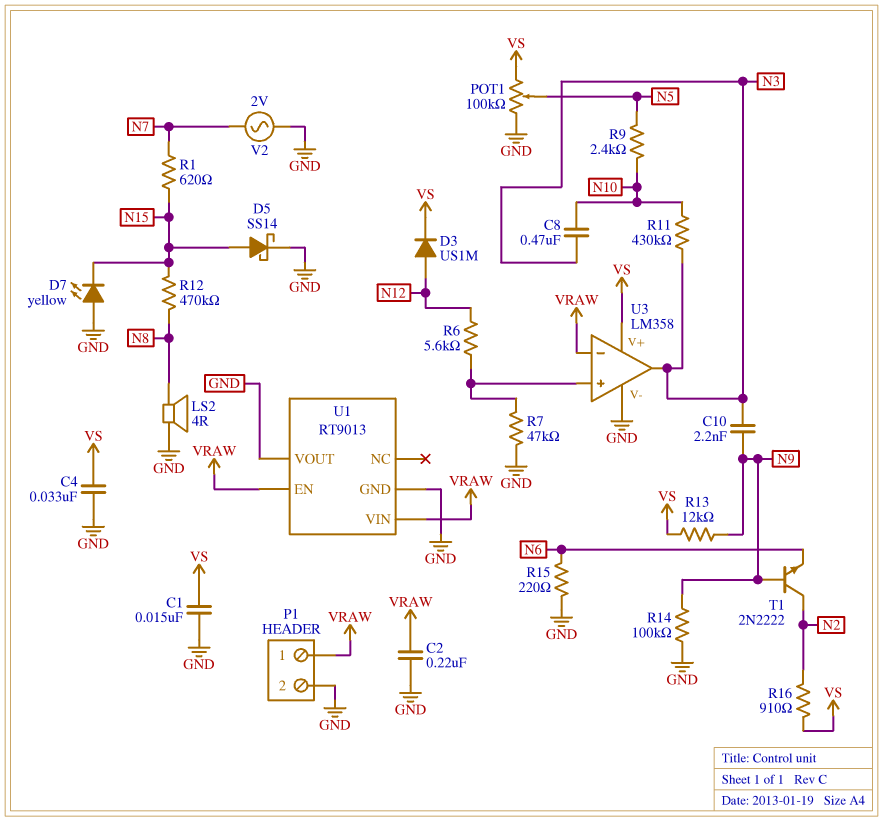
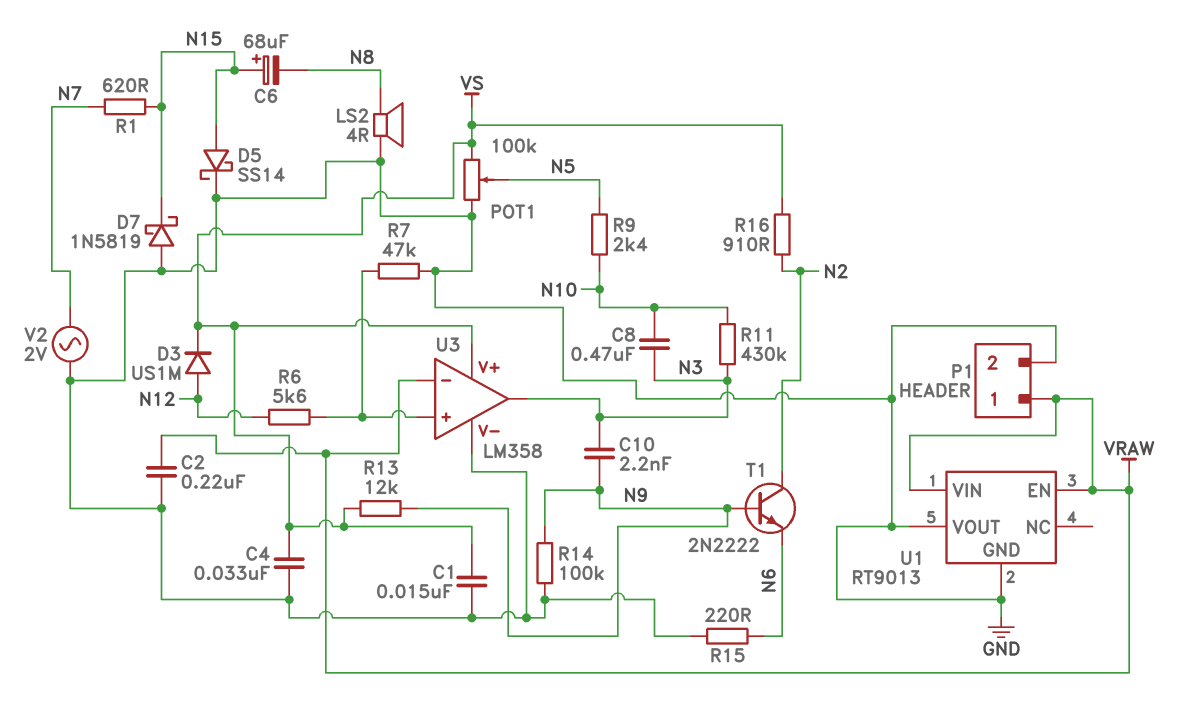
C6: none -> 68uF (plus N15, minus N8)
D7: LED yellow (A GND, K N15) -> schottky 1N5819 (A GND, K N15)
R12: 470k (N8, N15) -> none

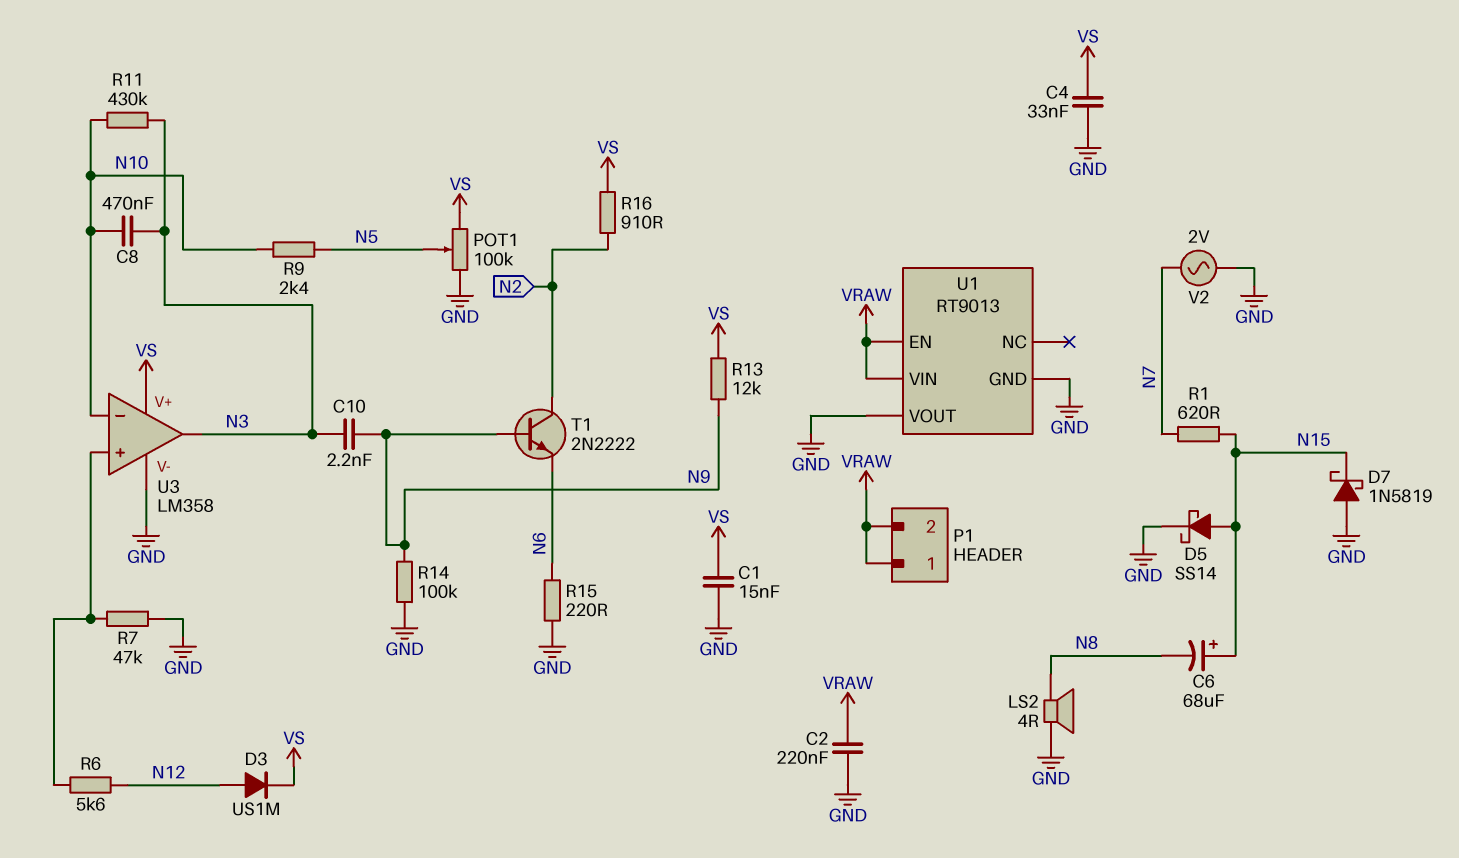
P1 pin 2: GND -> VRAW
U3 pin in-: VRAW -> N10

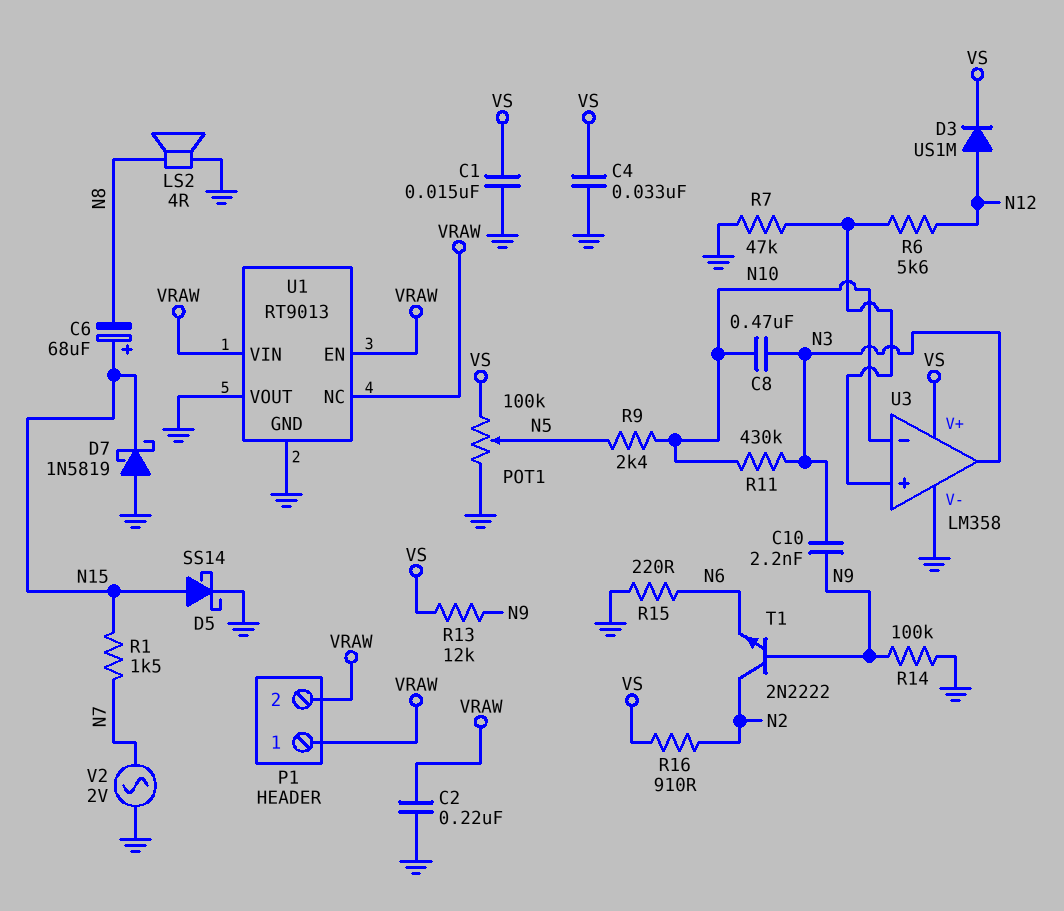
R1: 620 (N7, N15) -> 1.5k (N7, N15)
U1 pin NC: none -> VRAW

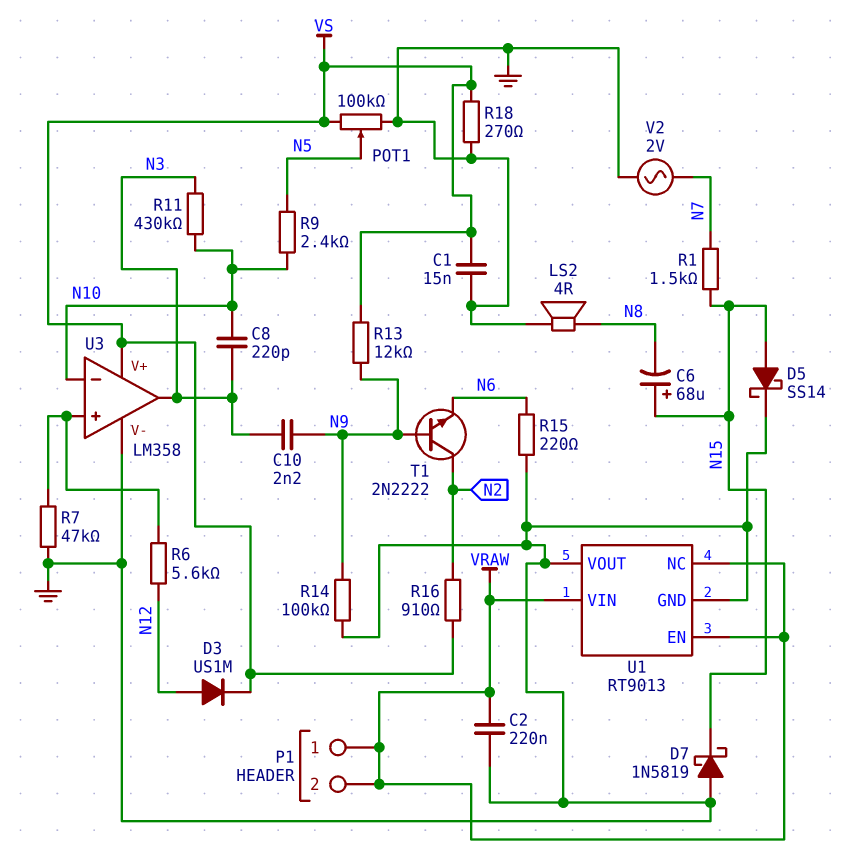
C4: 33nF (GND, VS) -> none
C8: 470nF (N3, N10) -> 220pF (N3, N10)
R18: none -> 270 (GND, VS)

